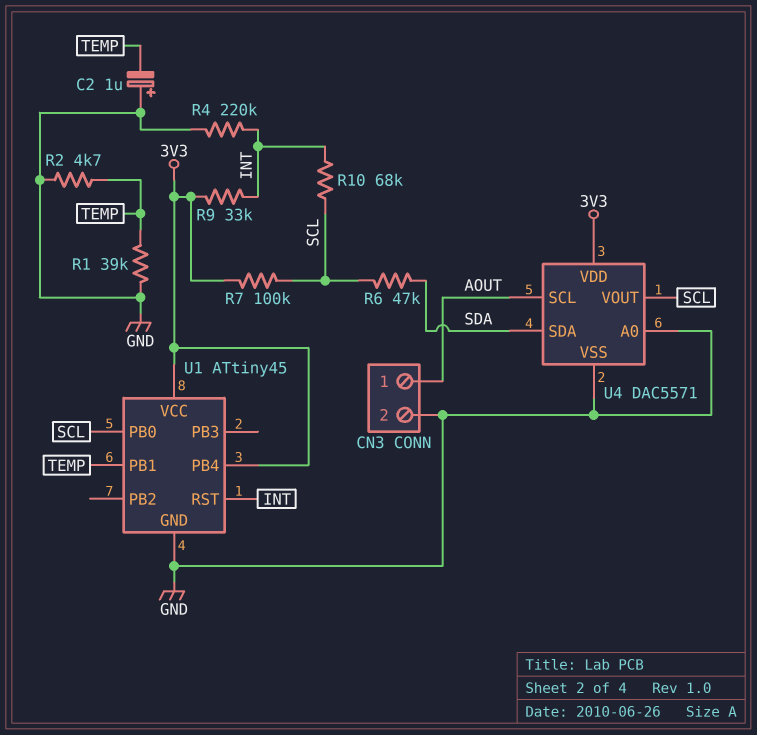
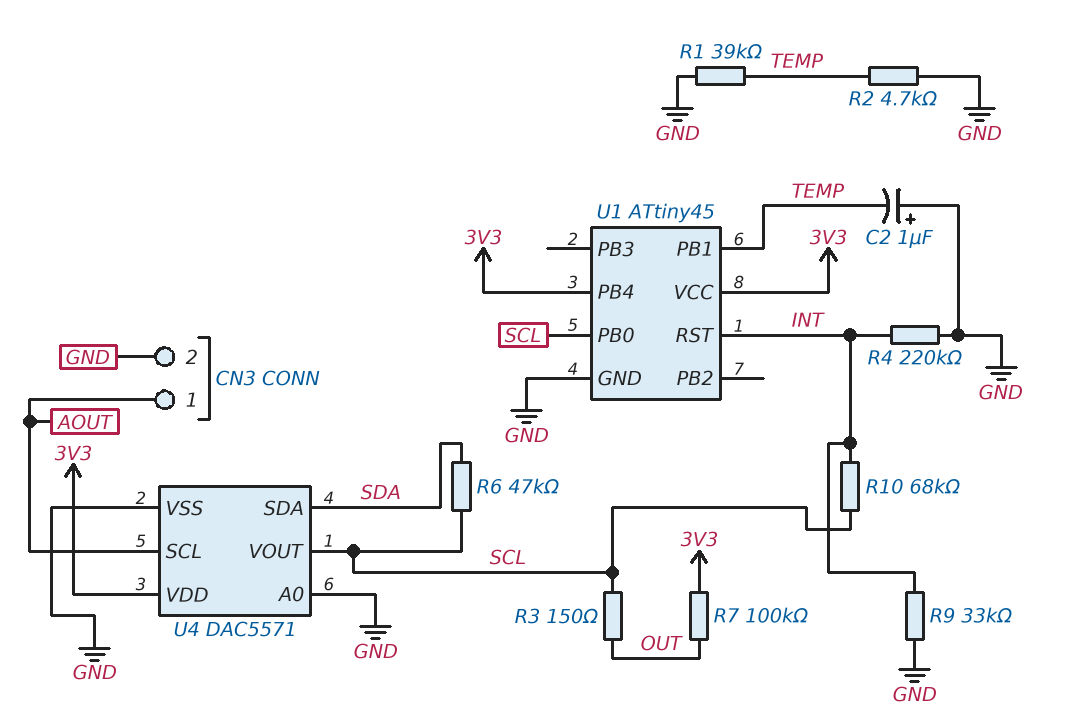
R3: none -> 150 (OUT, SCL)
R7: 100k (3V3, SCL) -> 100k (3V3, OUT)
R9: 33k (3V3, INT) -> 33k (GND, INT)

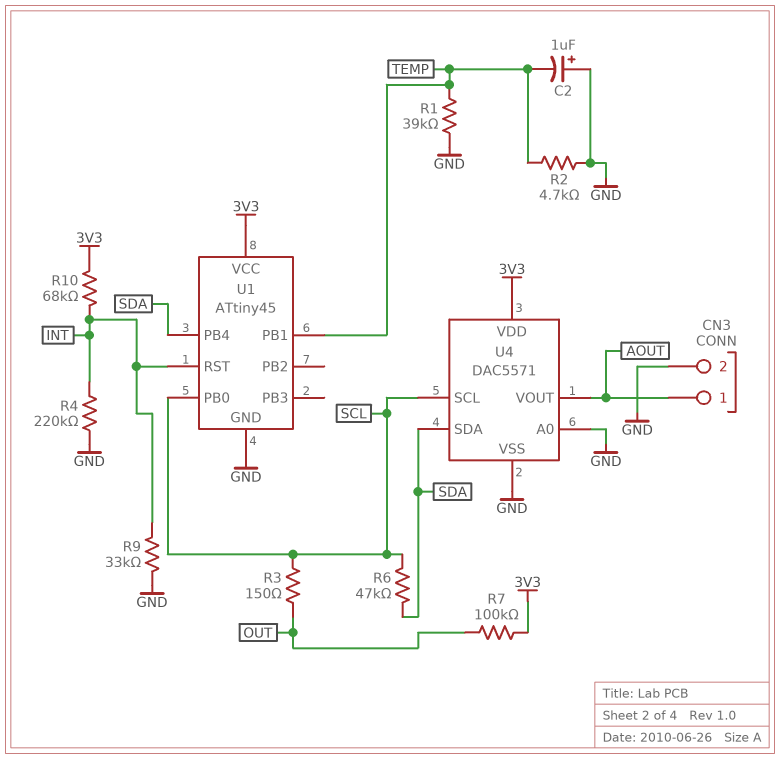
R10: 68k (INT, SCL) -> 68k (3V3, INT)
U1 pin PB4: 3V3 -> SDA
U4 pin SCL: AOUT -> SCL
U4 pin VOUT: SCL -> AOUT

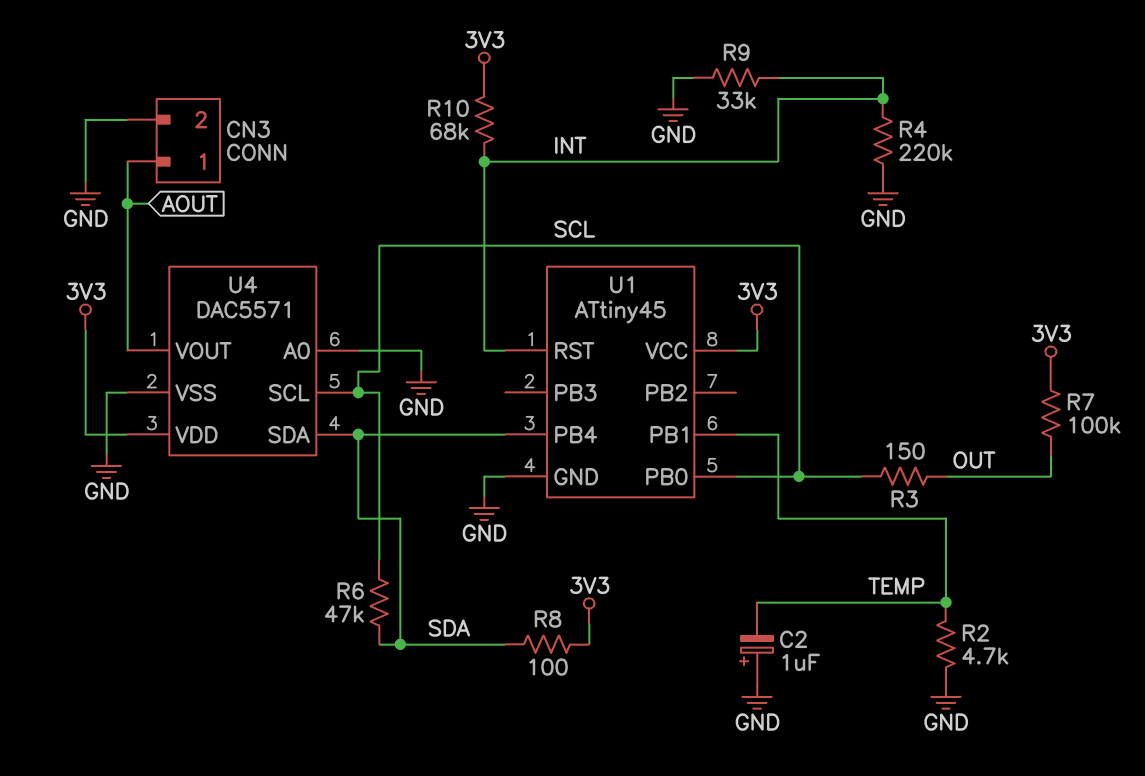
R1: 39k (GND, TEMP) -> none
R8: none -> 100 (3V3, SDA)

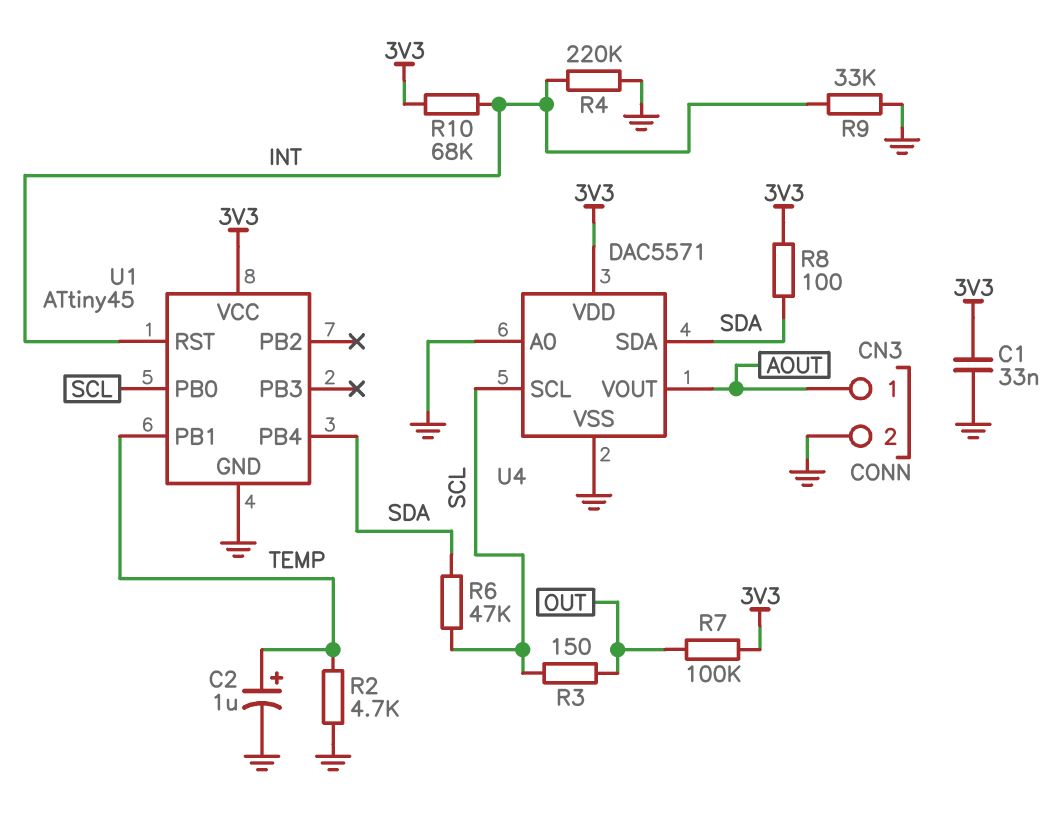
C1: none -> 33nF (3V3, GND)
C2: 1uF (plus GND, minus TEMP) -> 1uF (plus TEMP, minus GND)

